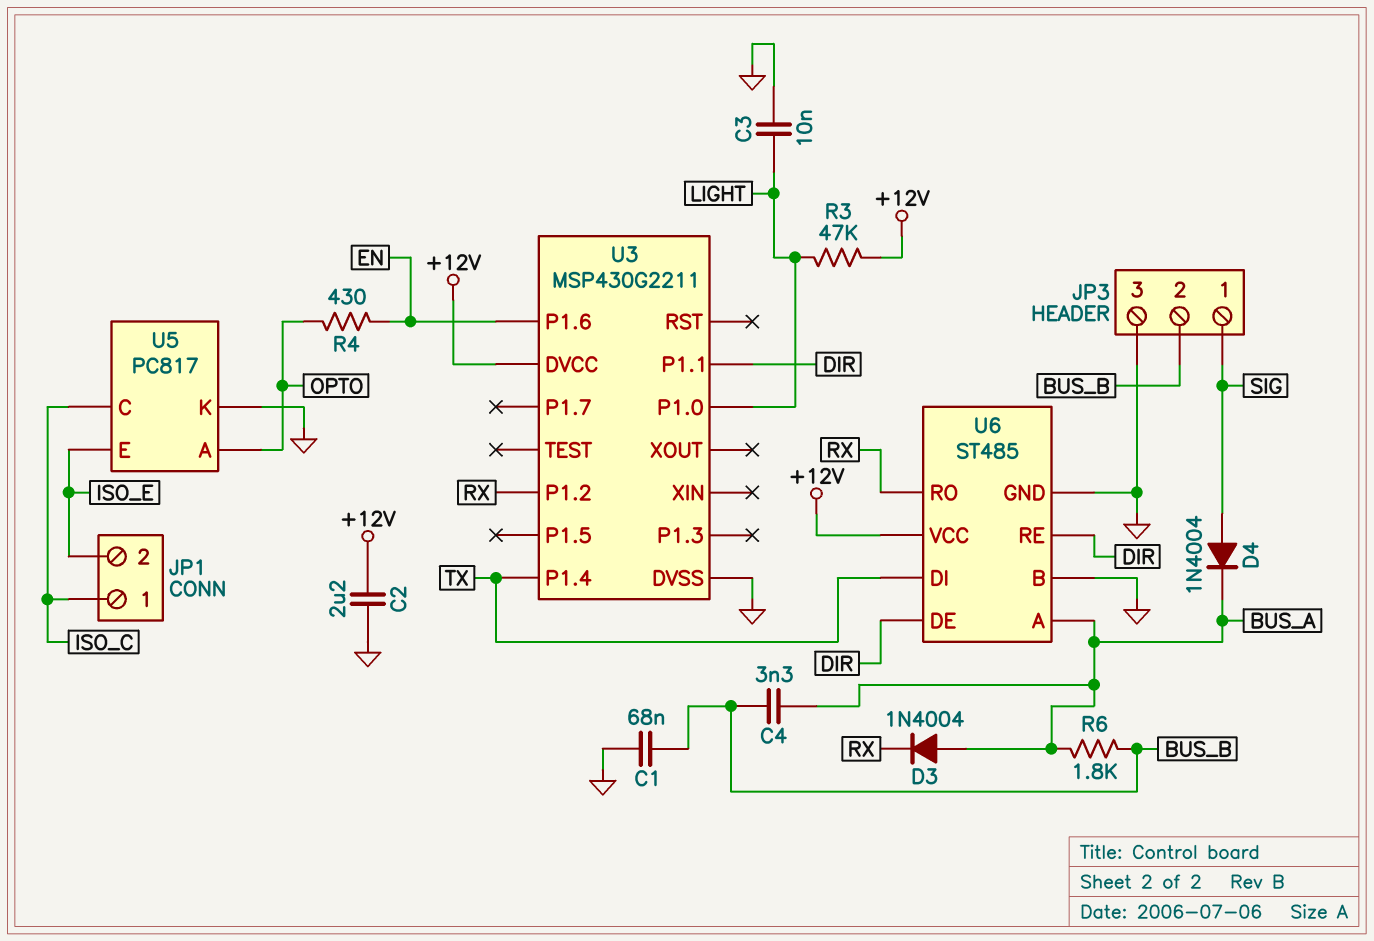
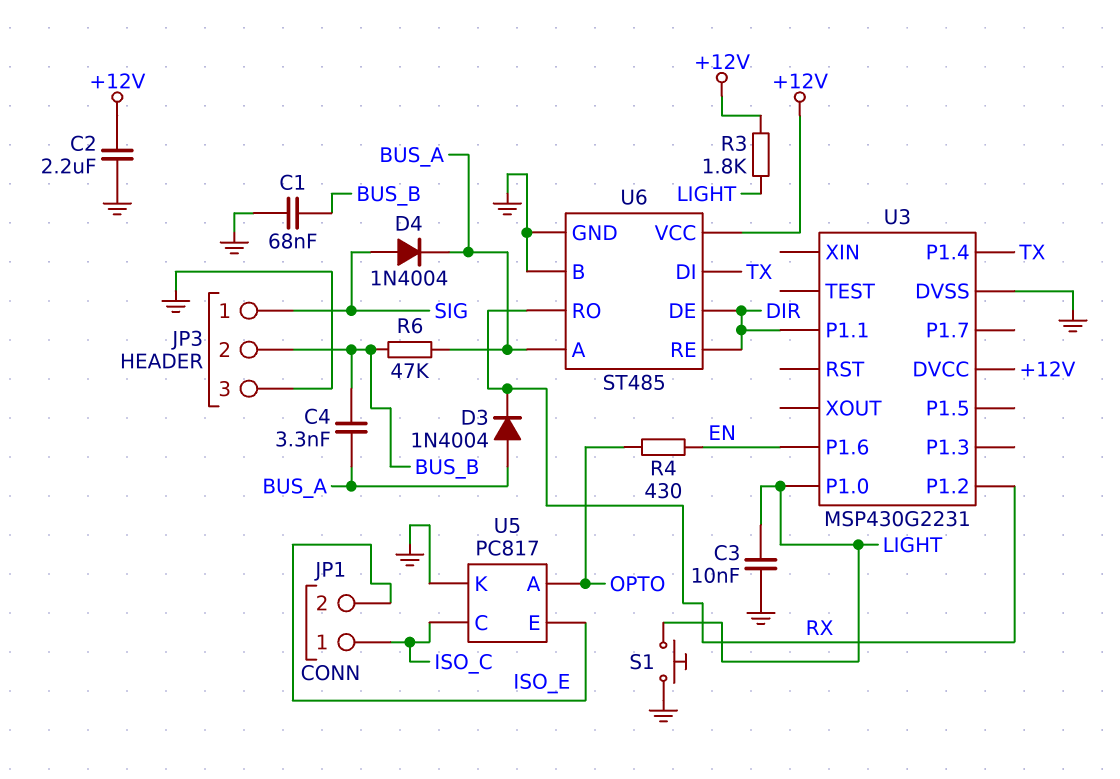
R3: 47k (+12V, LIGHT) -> 1.8k (+12V, LIGHT)
R6: 1.8k (BUS_A, BUS_B) -> 47k (BUS_A, BUS_B)
S1: none -> button (GND, LIGHT)
U3: MSP430G2211 -> MSP430G2231

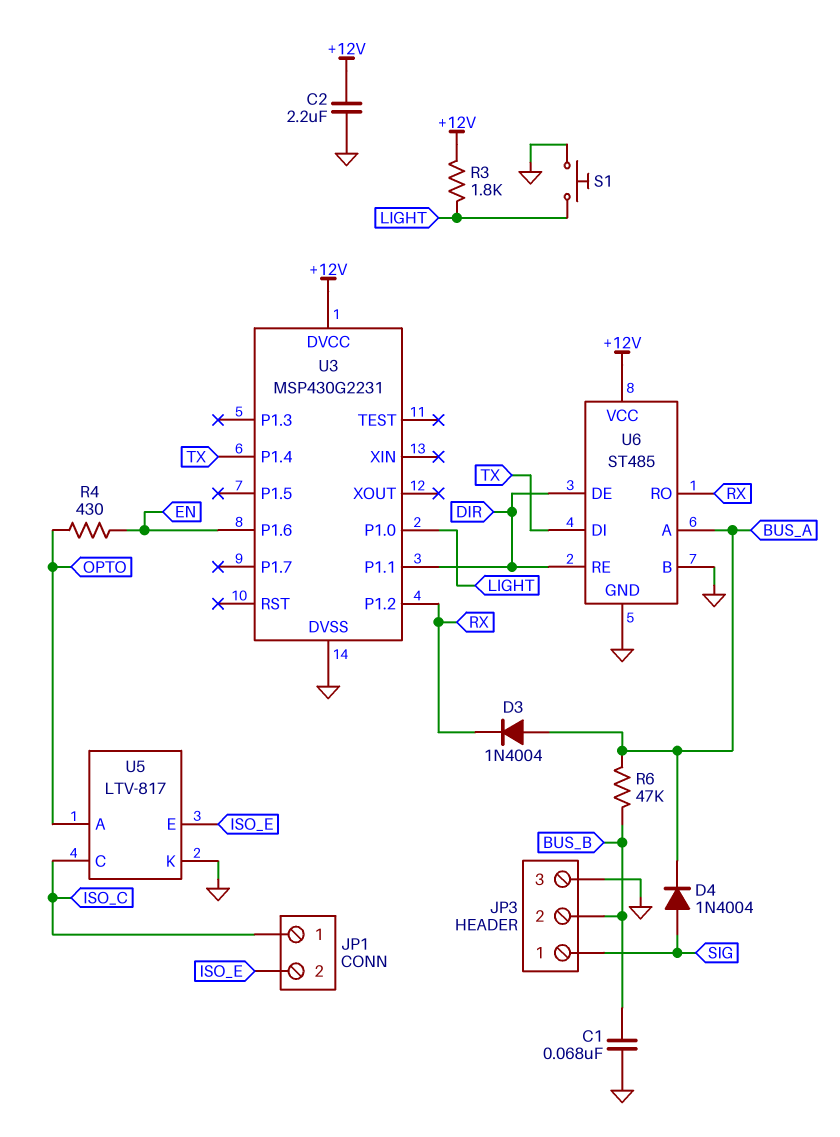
C3: 10nF (GND, LIGHT) -> none
C4: 3.3nF (BUS_A, BUS_B) -> none
U5: PC817 -> LTV-817

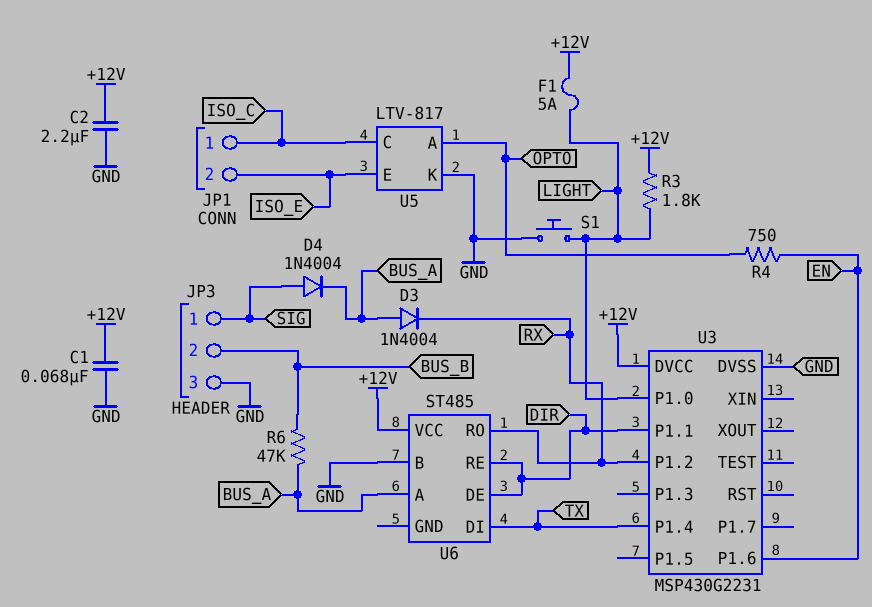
C1: 68nF (BUS_B, GND) -> 68nF (+12V, GND)
F1: none -> 5A (+12V, LIGHT)
R4: 430 (EN, OPTO) -> 750 (EN, OPTO)
U6 pin GND: GND -> none

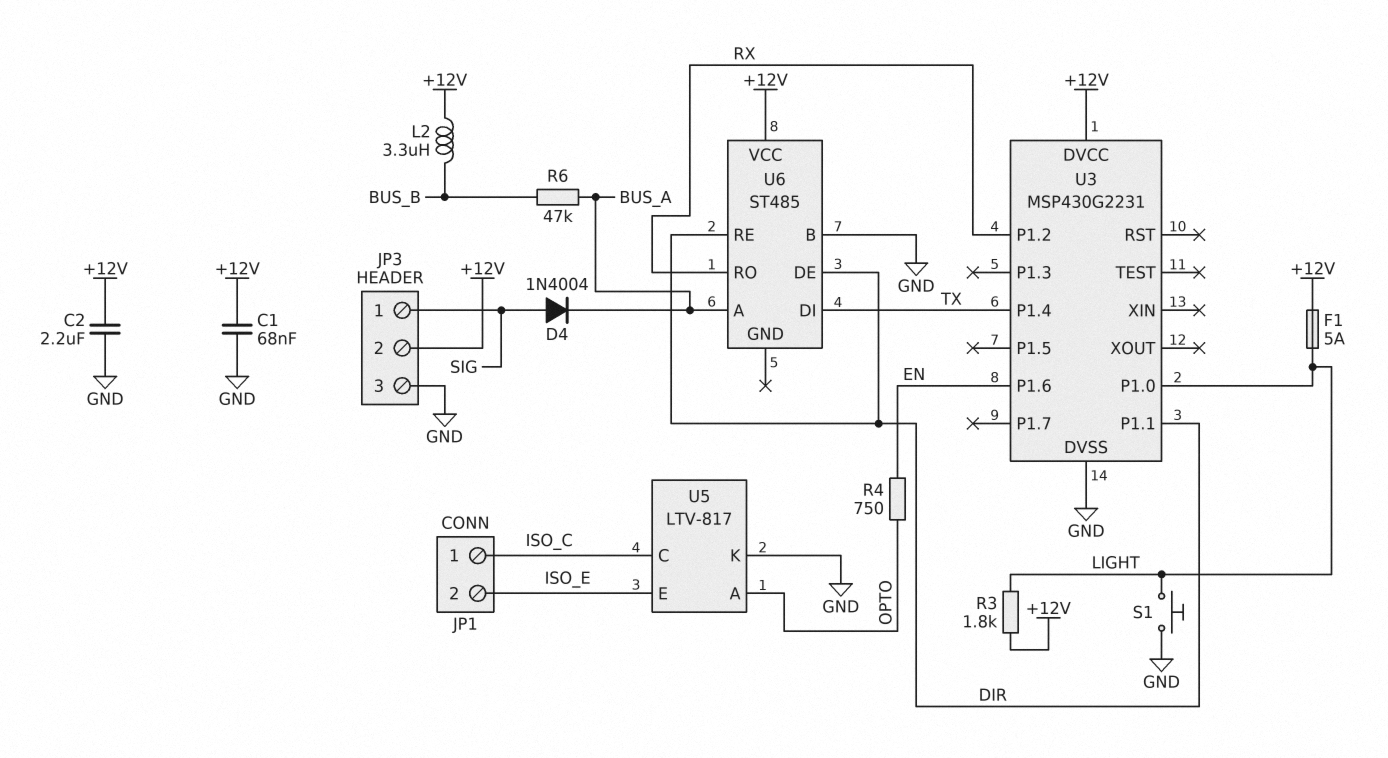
D3: diode 1N4004 (A BUS_A, K RX) -> none
JP3 pin 2: BUS_B -> +12V
L2: none -> 3.3uH (+12V, BUS_B)

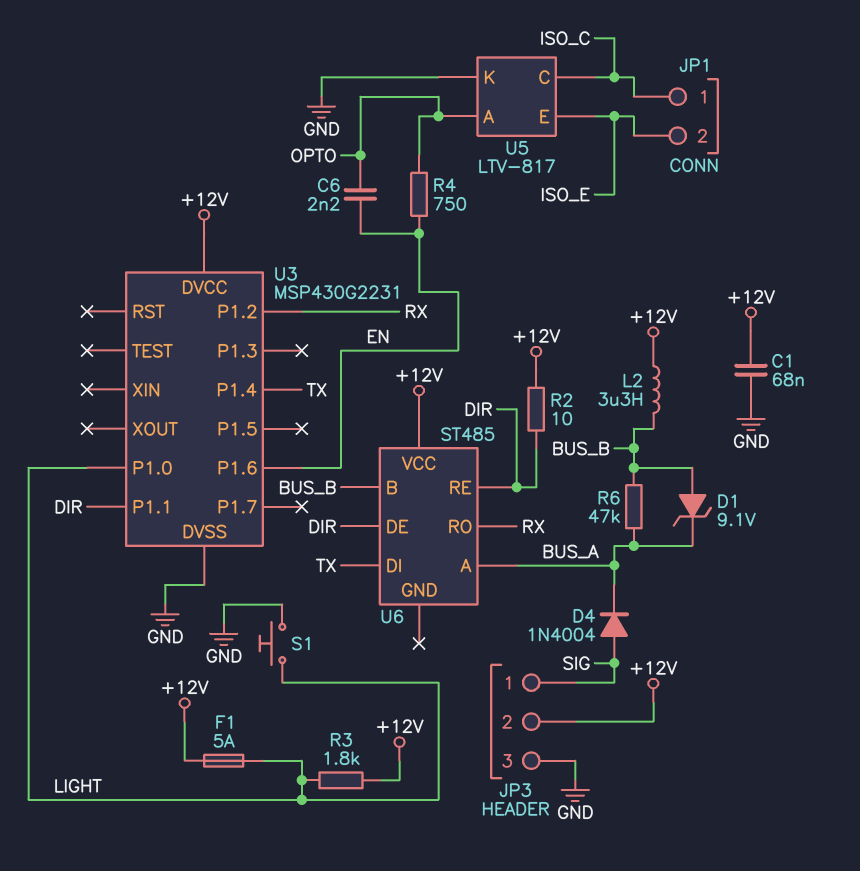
C2: 2.2uF (+12V, GND) -> none
C6: none -> 2.2nF (EN, OPTO)
D1: none -> zener 9.1V (A BUS_B, K BUS_A)
R2: none -> 10 (+12V, DIR)
U6 pin B: GND -> BUS_B

